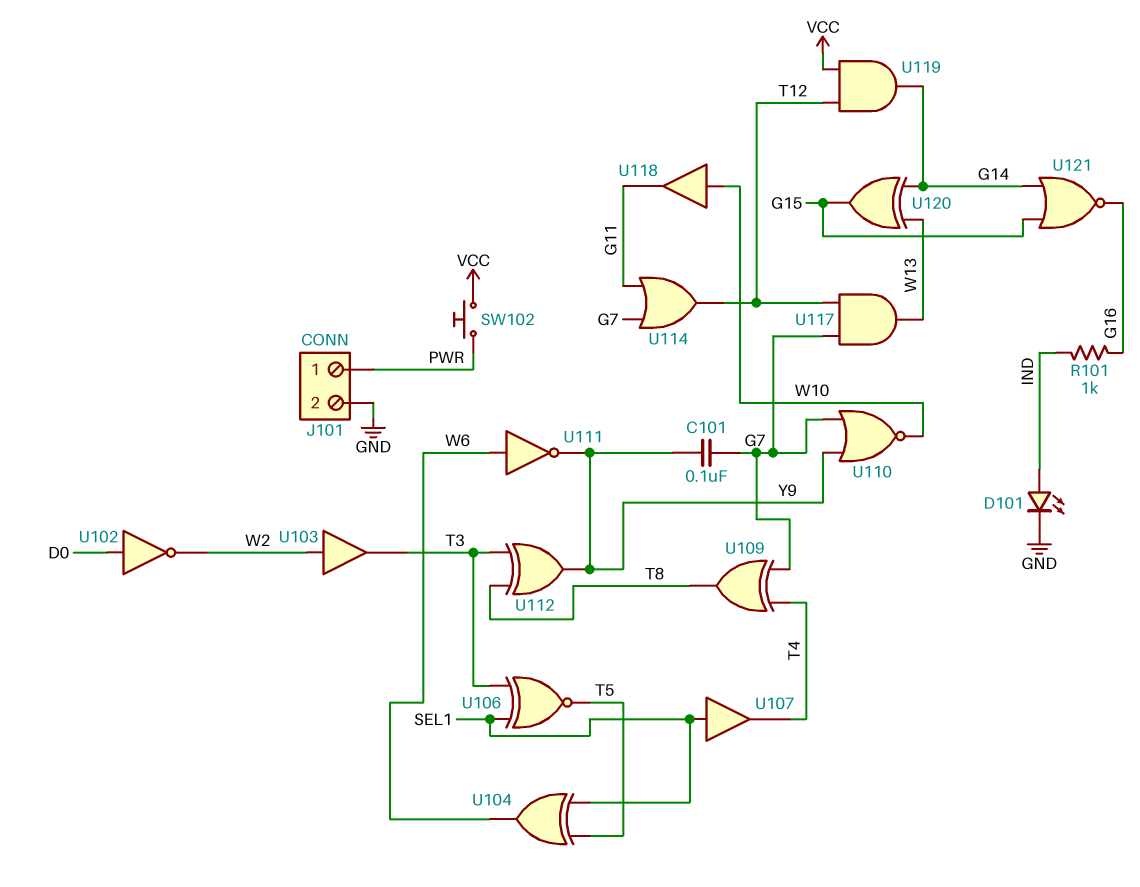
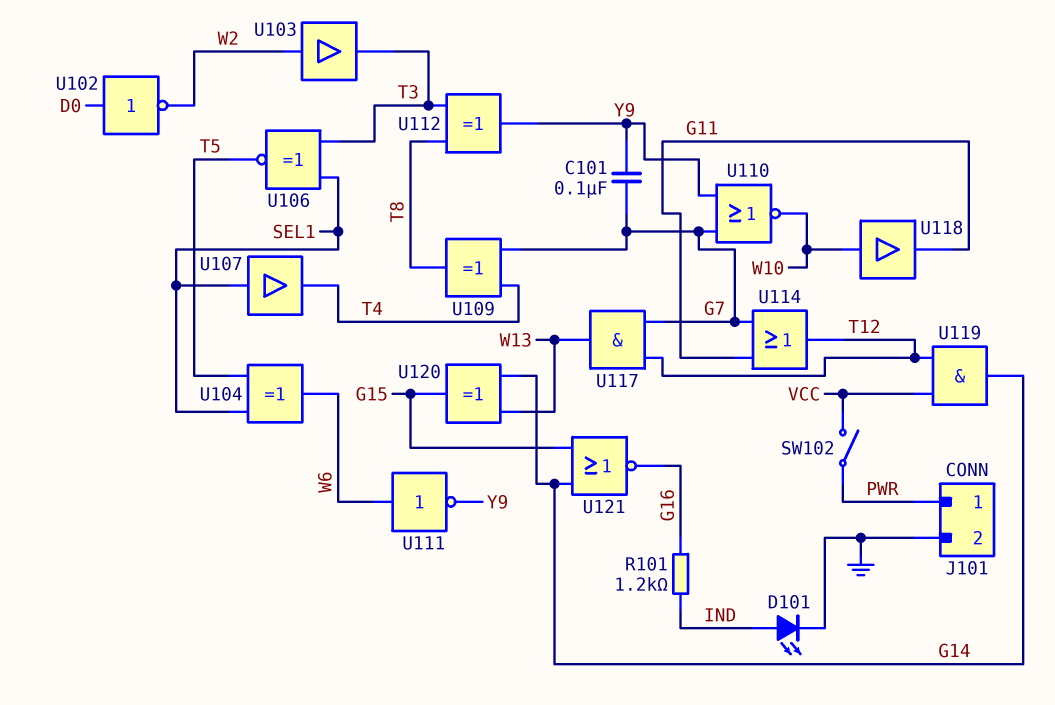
R101: 1k (G16, IND) -> 1.2k (G16, IND)
SW102: button (PWR, VCC) -> switch (PWR, VCC)

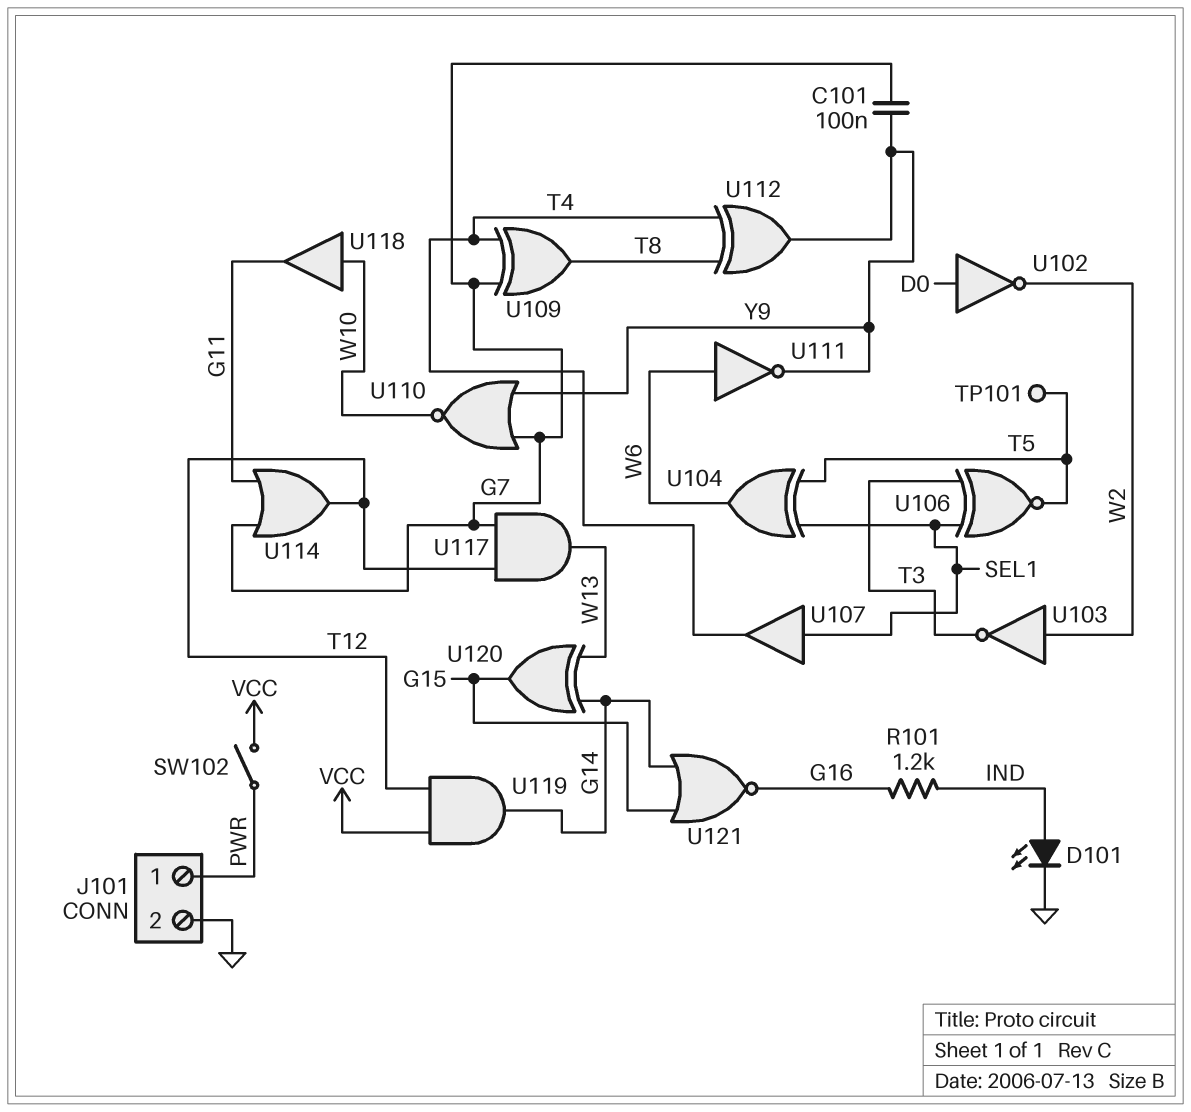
TP101: none -> test point (T5)
U103: buffer (in W2, out T3) -> NOT (in W2, out T3)
U112: XOR (in T3, in T8, out Y9) -> XOR (in T4, in T8, out Y9)

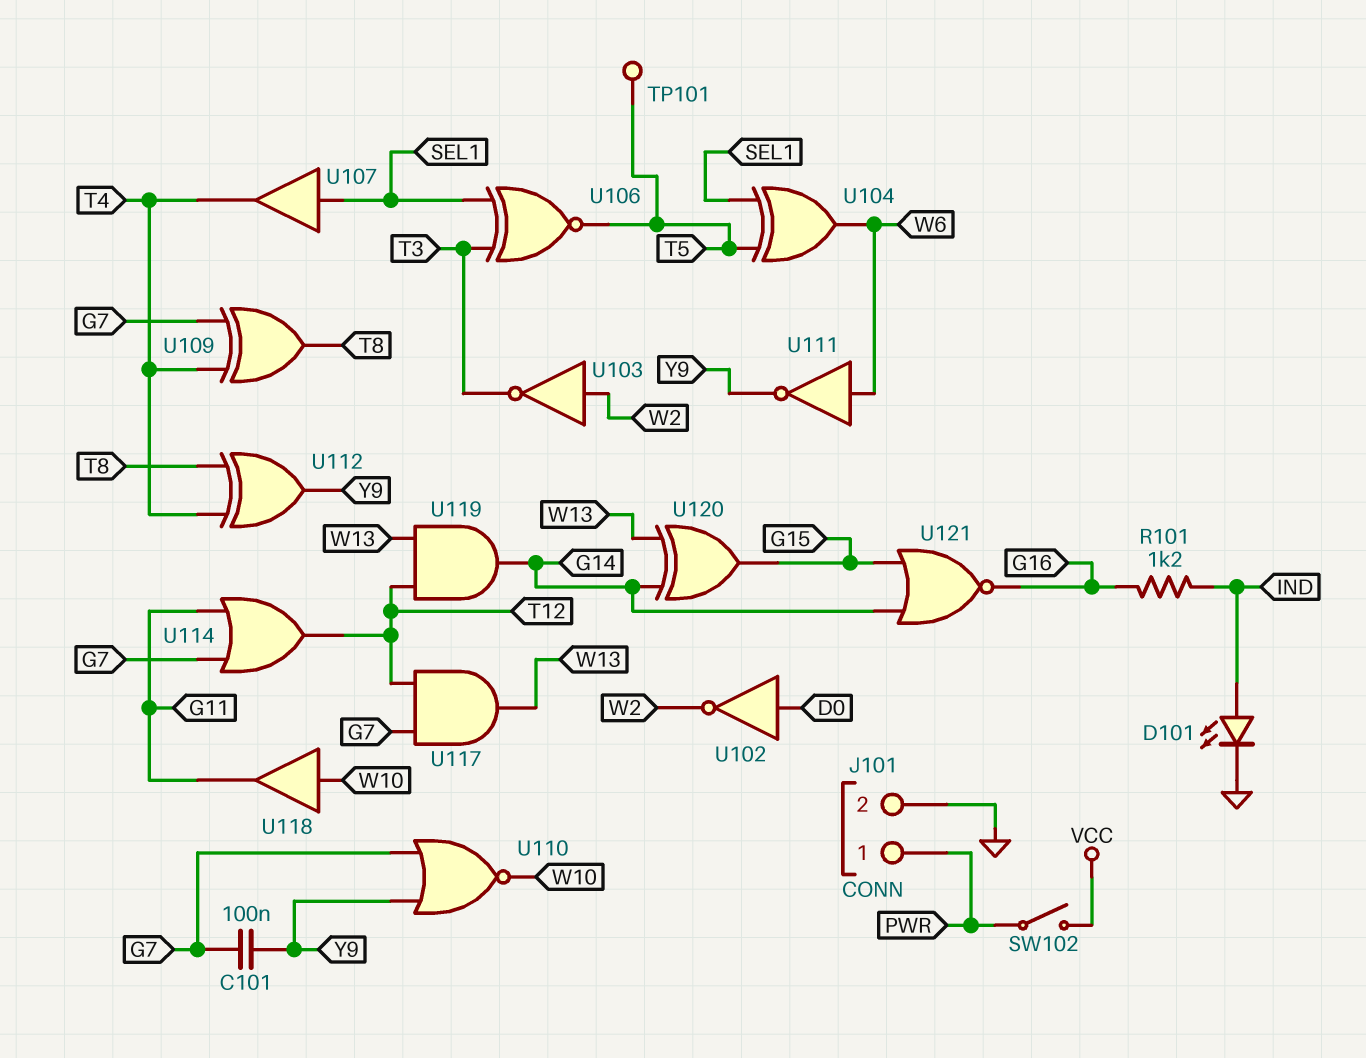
U119: AND (in T12, in VCC, out G14) -> AND (in T12, in W13, out G14)

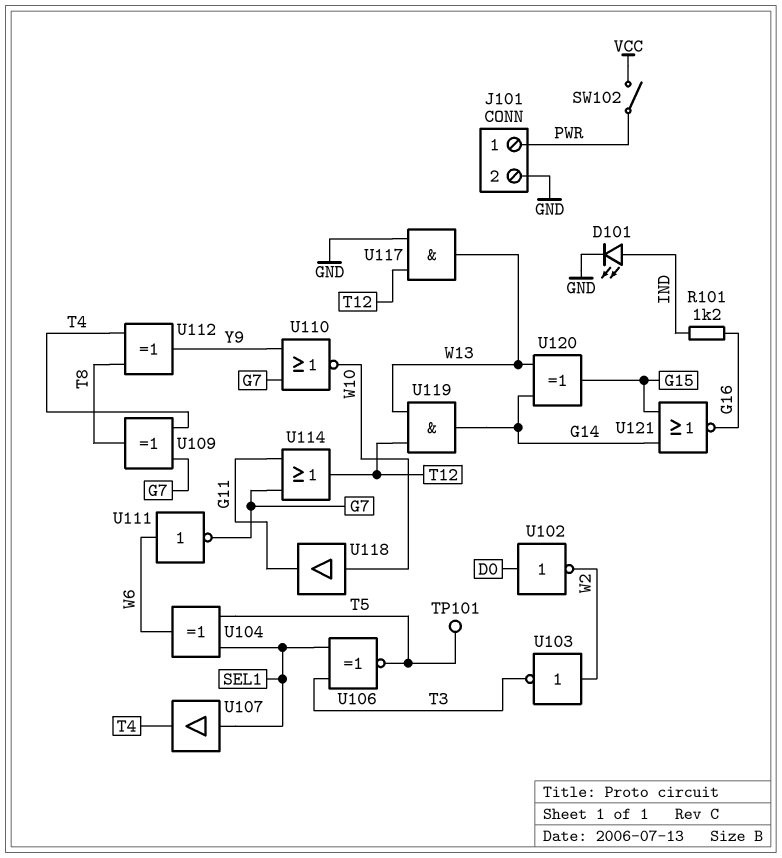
C101: 100nF (G7, Y9) -> none
U111: NOT (in W6, out Y9) -> NOT (in W6, out G7)
U117: AND (in G7, in T12, out W13) -> AND (in GND, in T12, out W13)

